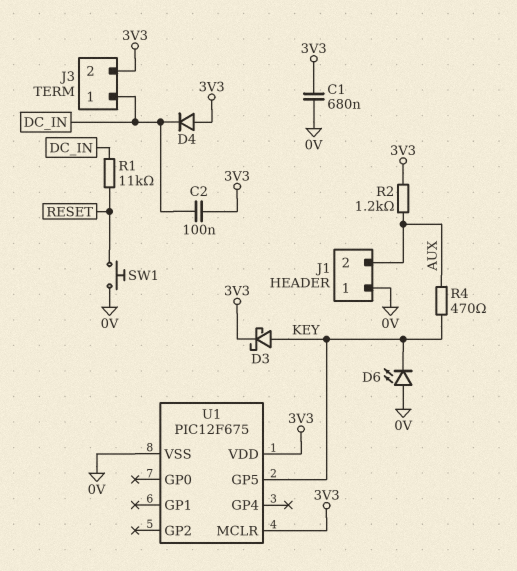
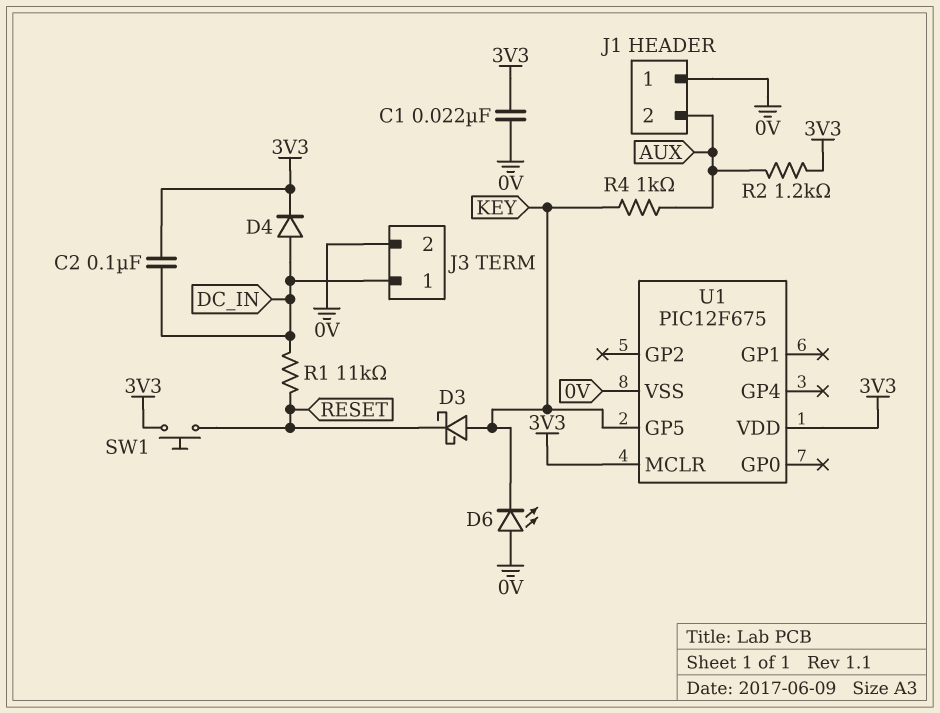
C1: 680nF (0V, 3V3) -> 22nF (0V, 3V3)
D3: schottky (A KEY, K 3V3) -> schottky (A KEY, K RESET)
D4: diode (A 3V3, K DC_IN) -> diode (A DC_IN, K 3V3)
J3 pin 2: 3V3 -> 0V
R4: 470 (AUX, KEY) -> 1k (AUX, KEY)
SW1: button (0V, RESET) -> button (3V3, RESET)

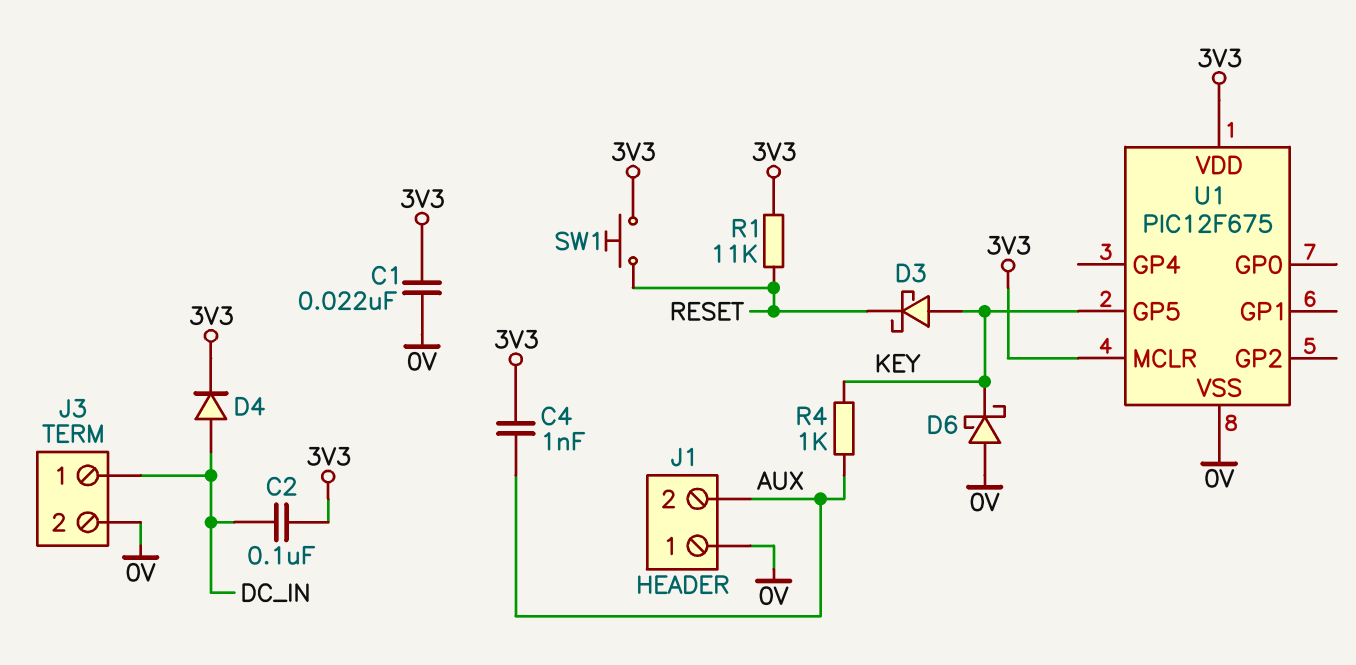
C4: none -> 1nF (3V3, AUX)
D6: LED (A 0V, K KEY) -> schottky (A 0V, K KEY)
R1: 11k (DC_IN, RESET) -> 11k (3V3, RESET)
R2: 1.2k (3V3, AUX) -> none

